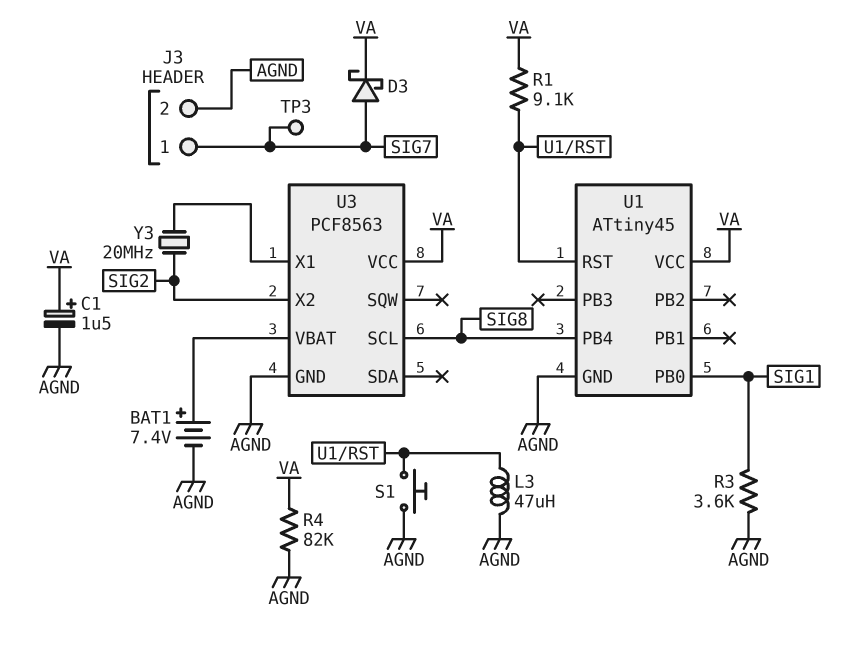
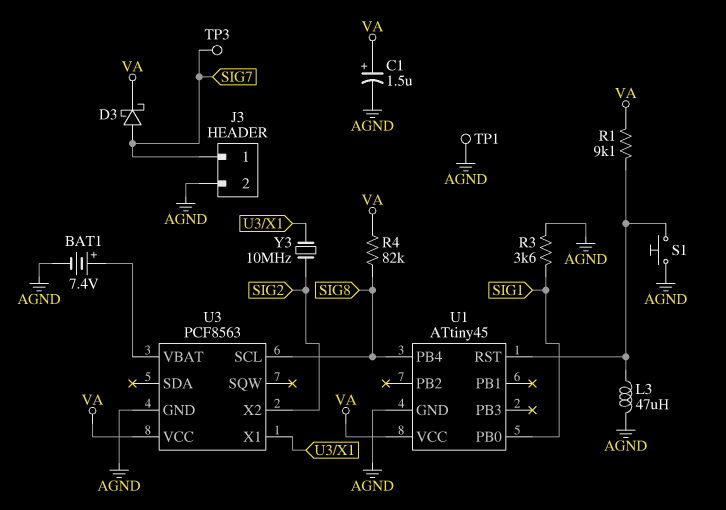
R4: 82k (AGND, VA) -> 82k (SIG8, VA)
TP1: none -> test point (AGND)
Y3: 20MHz (SIG2, U3/X1) -> 10MHz (SIG2, U3/X1)

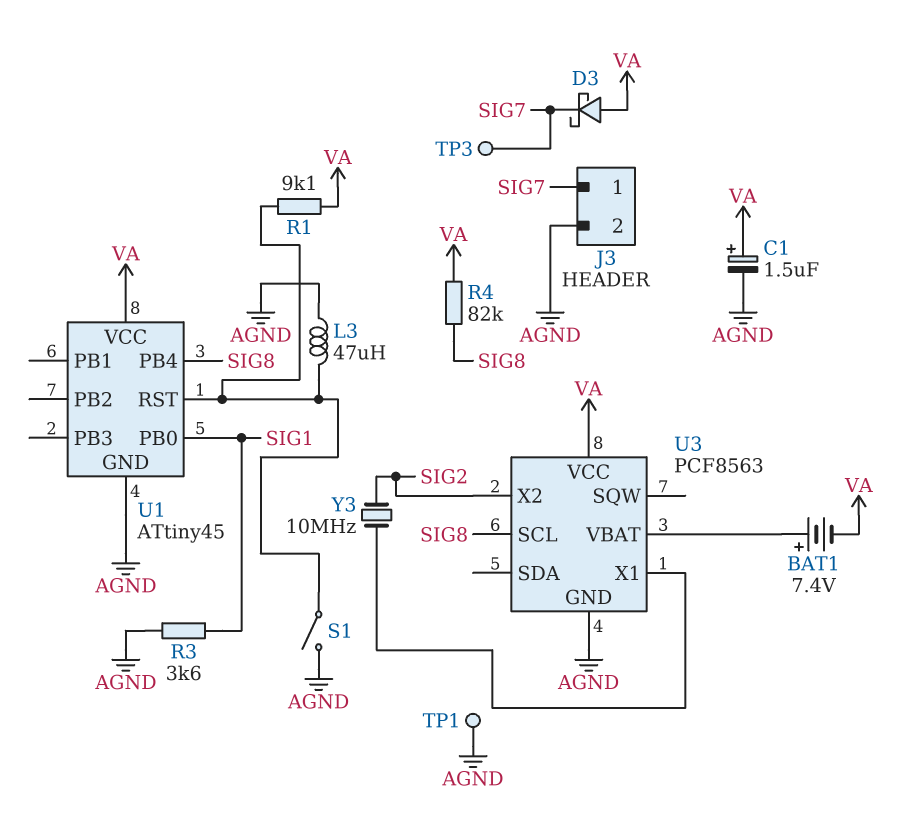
BAT1: 7.4V (plus U3/VBAT, minus AGND) -> 7.4V (plus U3/VBAT, minus VA)
D3: schottky (A SIG7, K VA) -> schottky (A VA, K SIG7)
S1: button (AGND, U1/RST) -> switch (AGND, U1/RST)

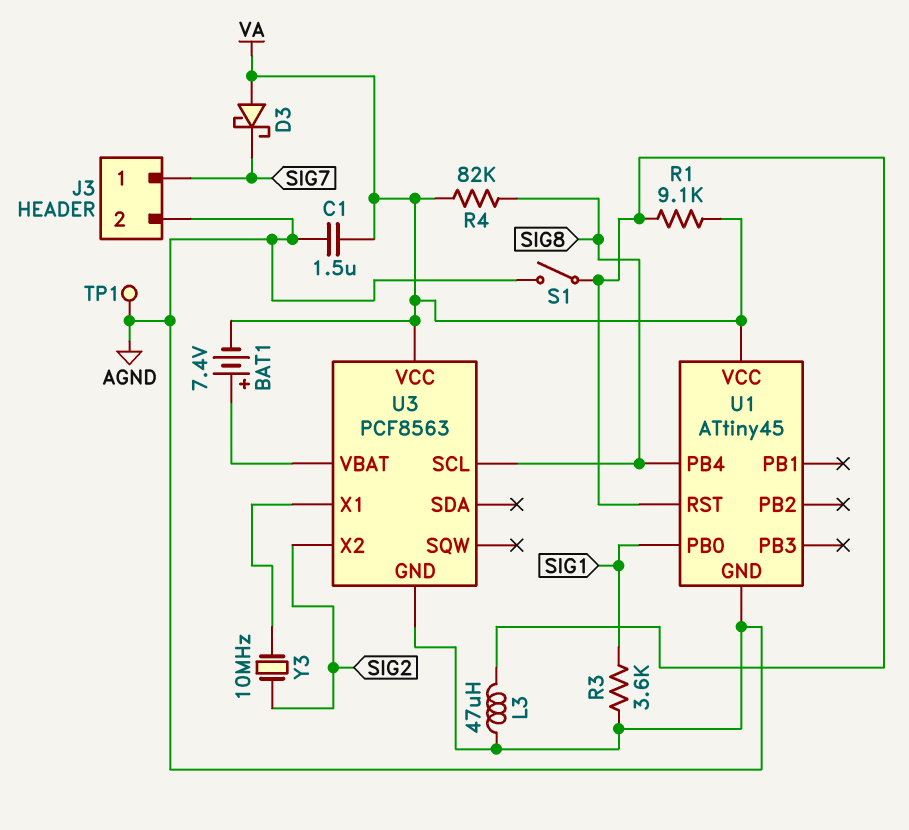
C1: 1.5uF (plus VA, minus AGND) -> 1.5uF (AGND, VA)
TP3: test point (SIG7) -> none

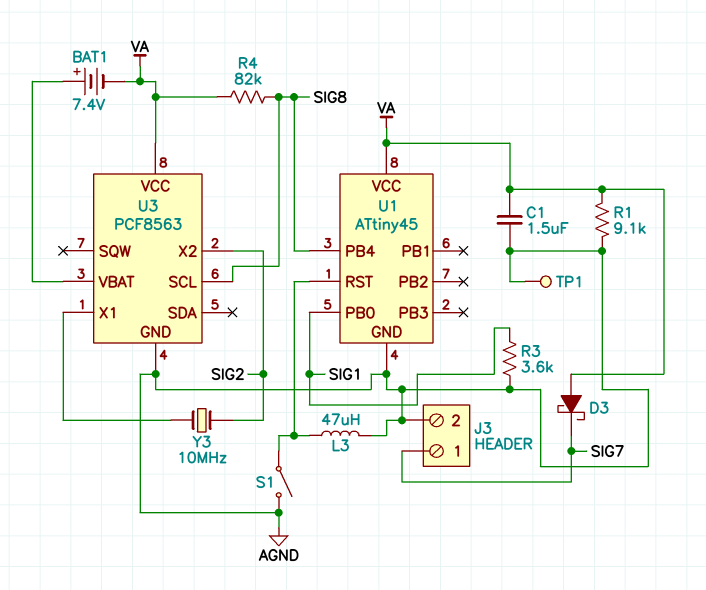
R1: 9.1k (U1/RST, VA) -> 9.1k (AGND, VA)

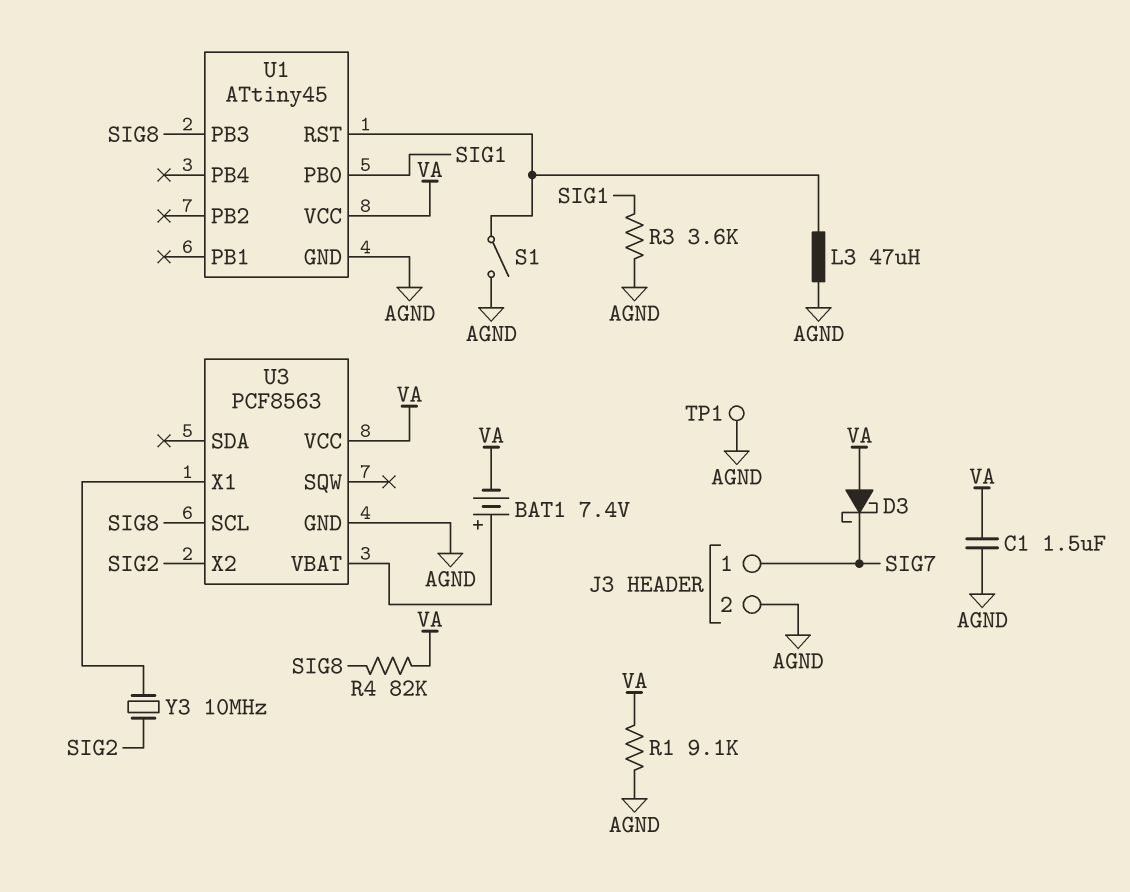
U1 pin PB3: none -> SIG8
U1 pin PB4: SIG8 -> none

